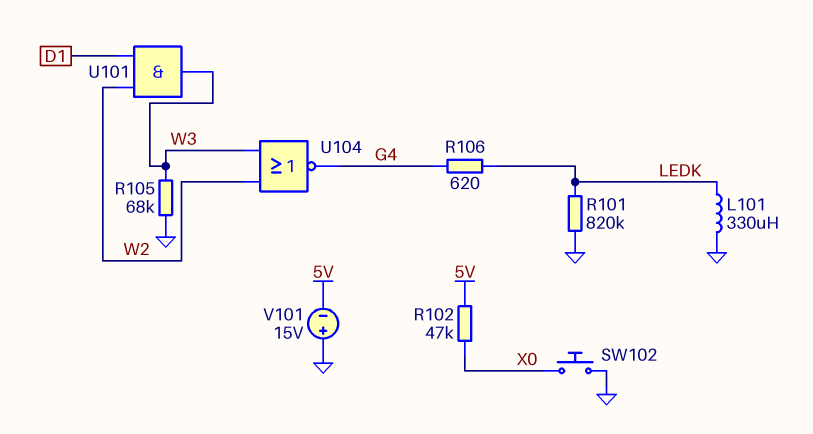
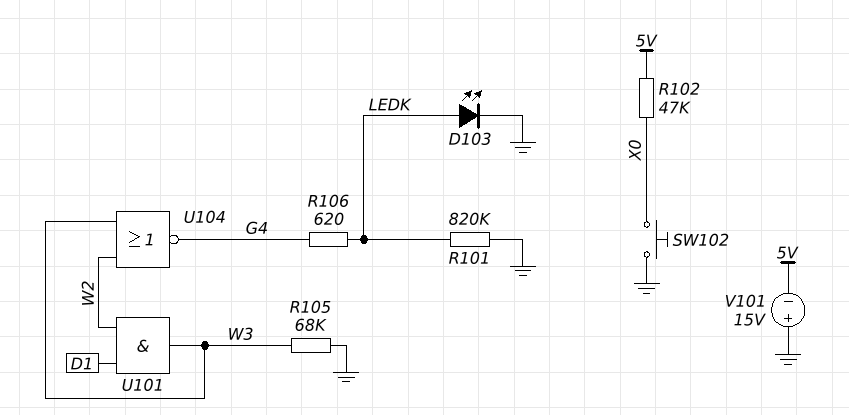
D103: none -> LED (A LEDK, K GND)
L101: 330uH (GND, LEDK) -> none

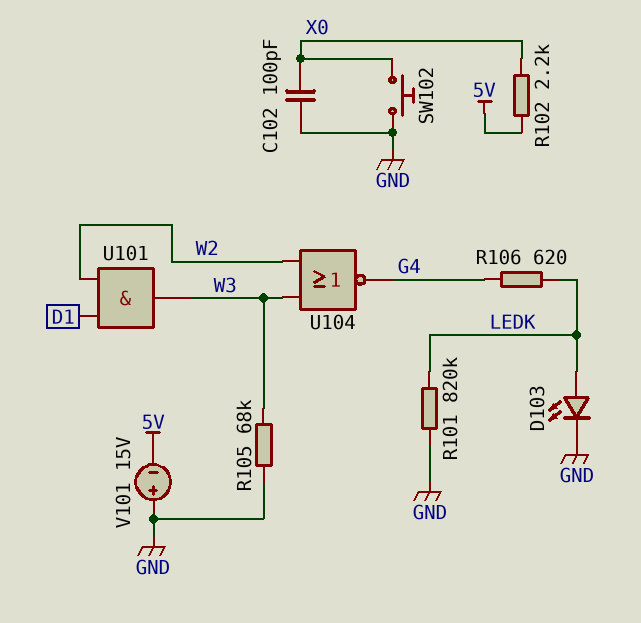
C102: none -> 100pF (GND, X0)
R102: 47k (5V, X0) -> 2.2k (5V, X0)

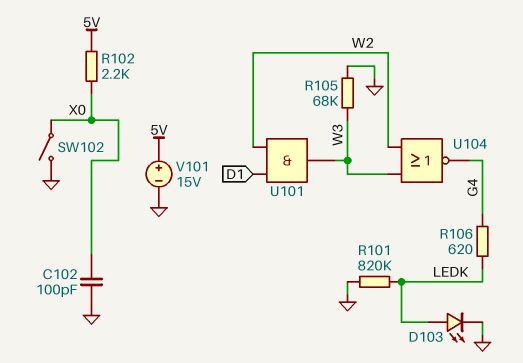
SW102: button (GND, X0) -> switch (GND, X0)
V101: 15V (plus GND, minus 5V) -> 15V (plus 5V, minus GND)

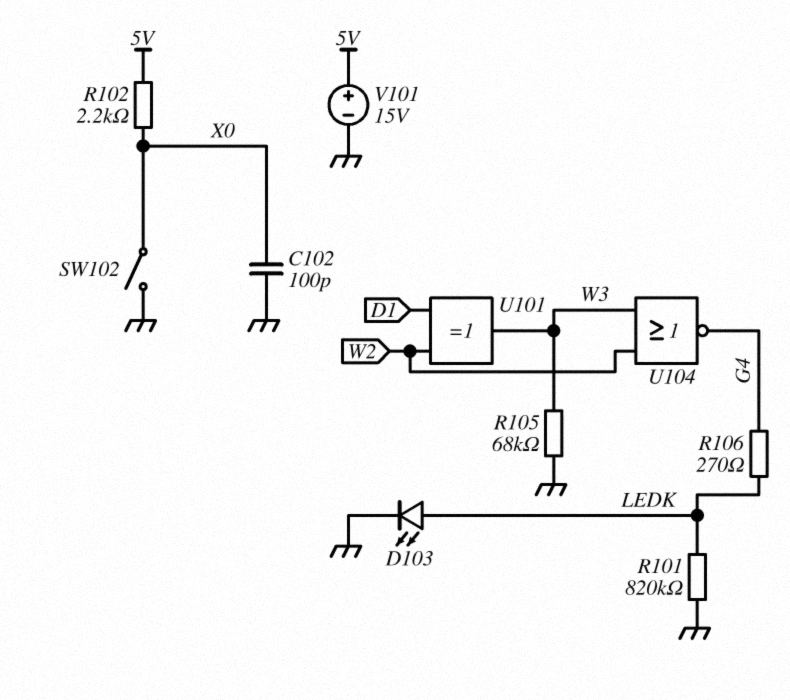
R106: 620 (G4, LEDK) -> 270 (G4, LEDK)
U101: AND (in D1, in W2, out W3) -> XOR (in D1, in W2, out W3)

